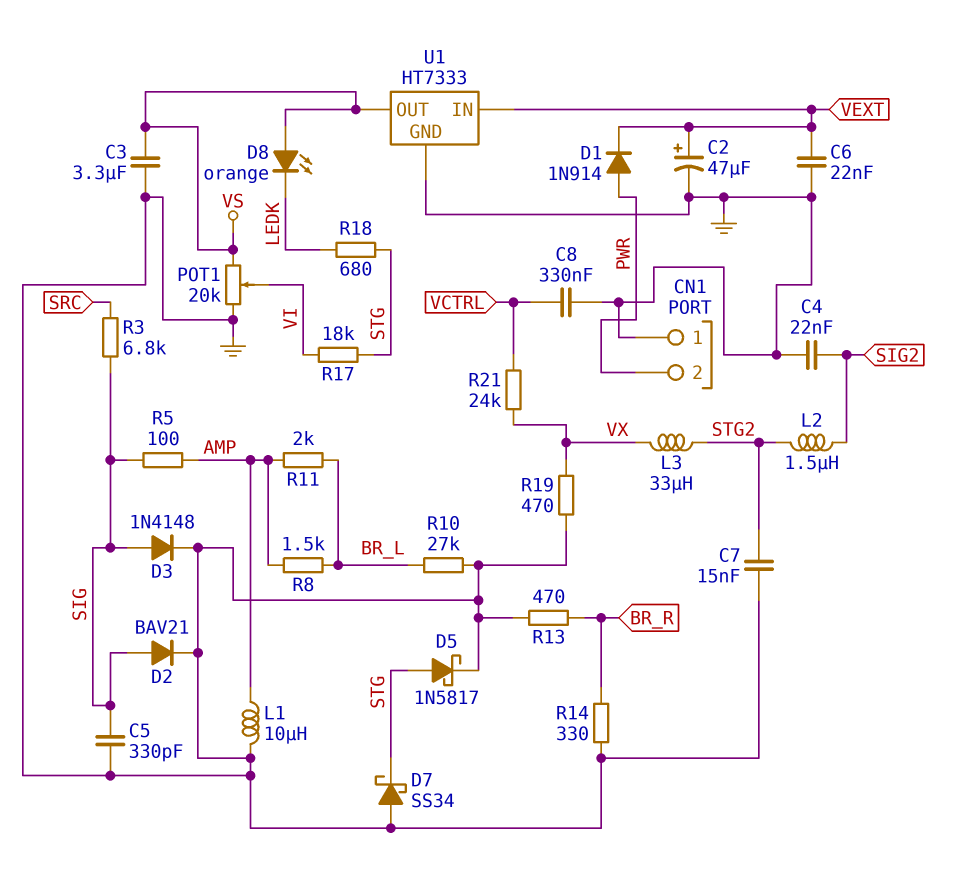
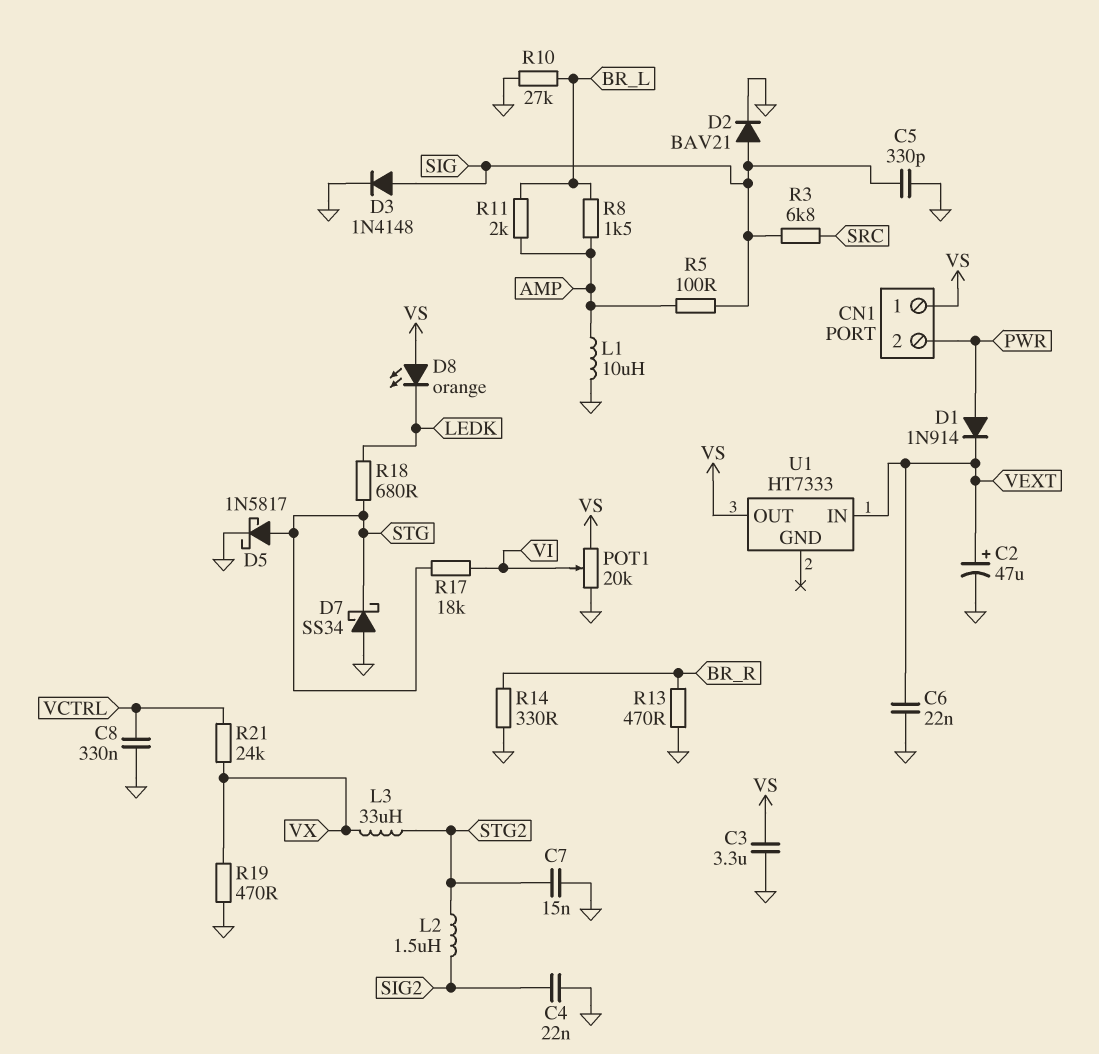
CN1 pin 1: GND -> VS
U1 pin GND: GND -> none

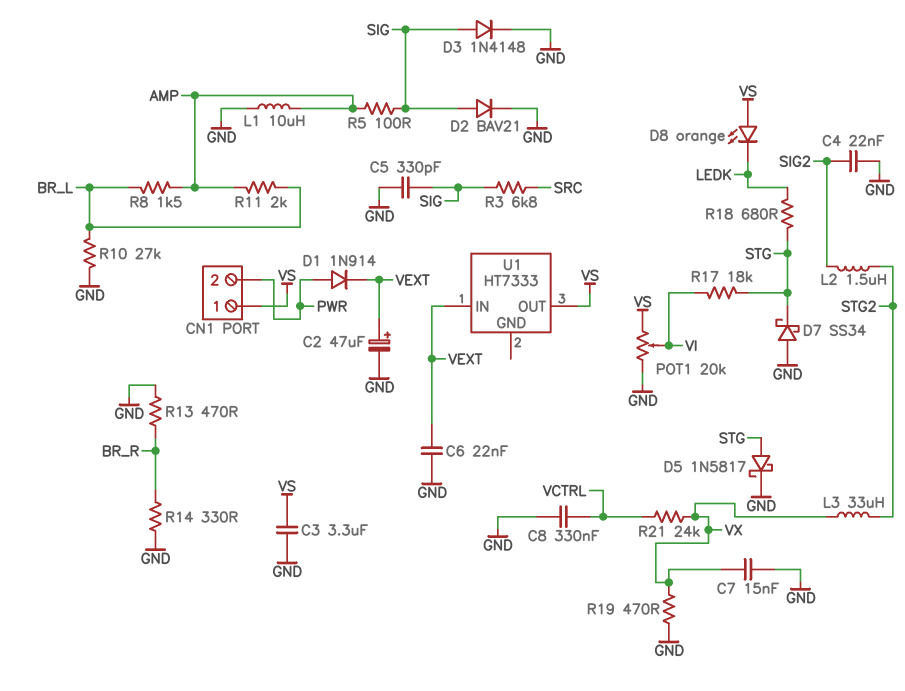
C7: 15nF (GND, STG2) -> 15nF (GND, VX)

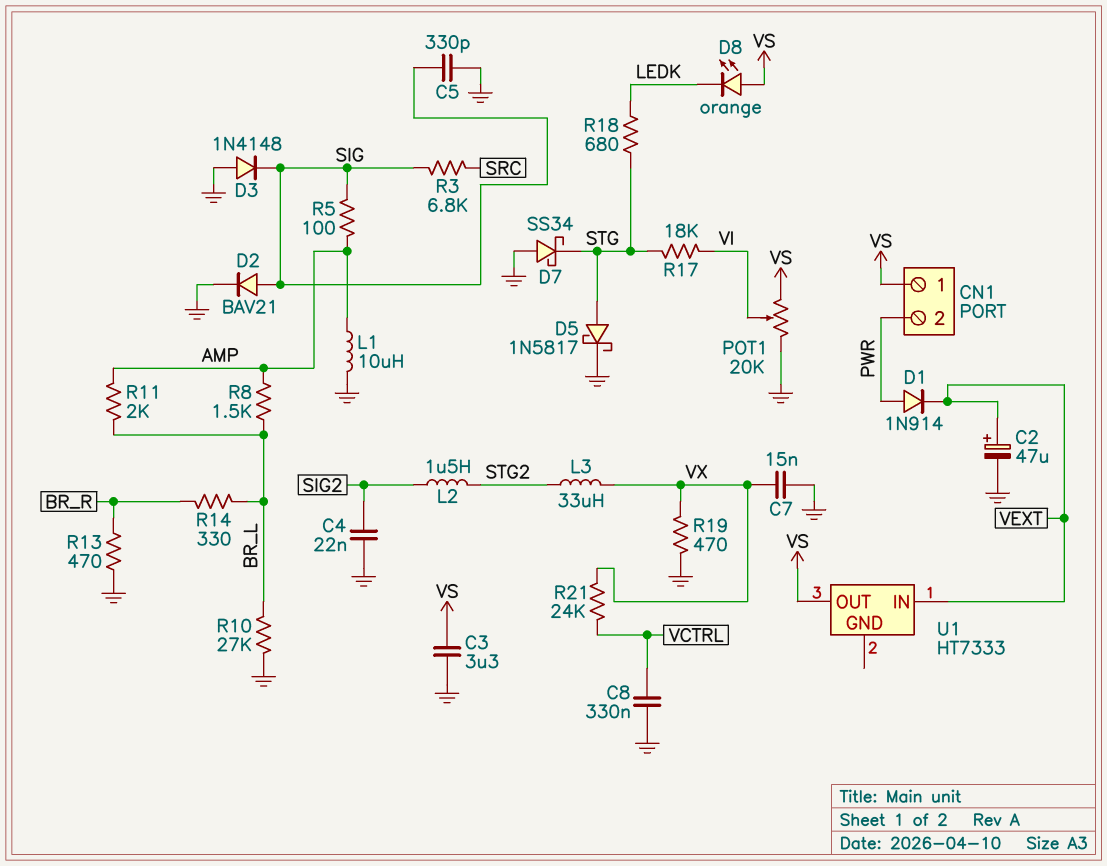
C6: 22nF (GND, VEXT) -> none
D3: diode 1N4148 (A SIG, K GND) -> diode 1N4148 (A GND, K SIG)
R14: 330 (BR_R, GND) -> 330 (BR_L, BR_R)

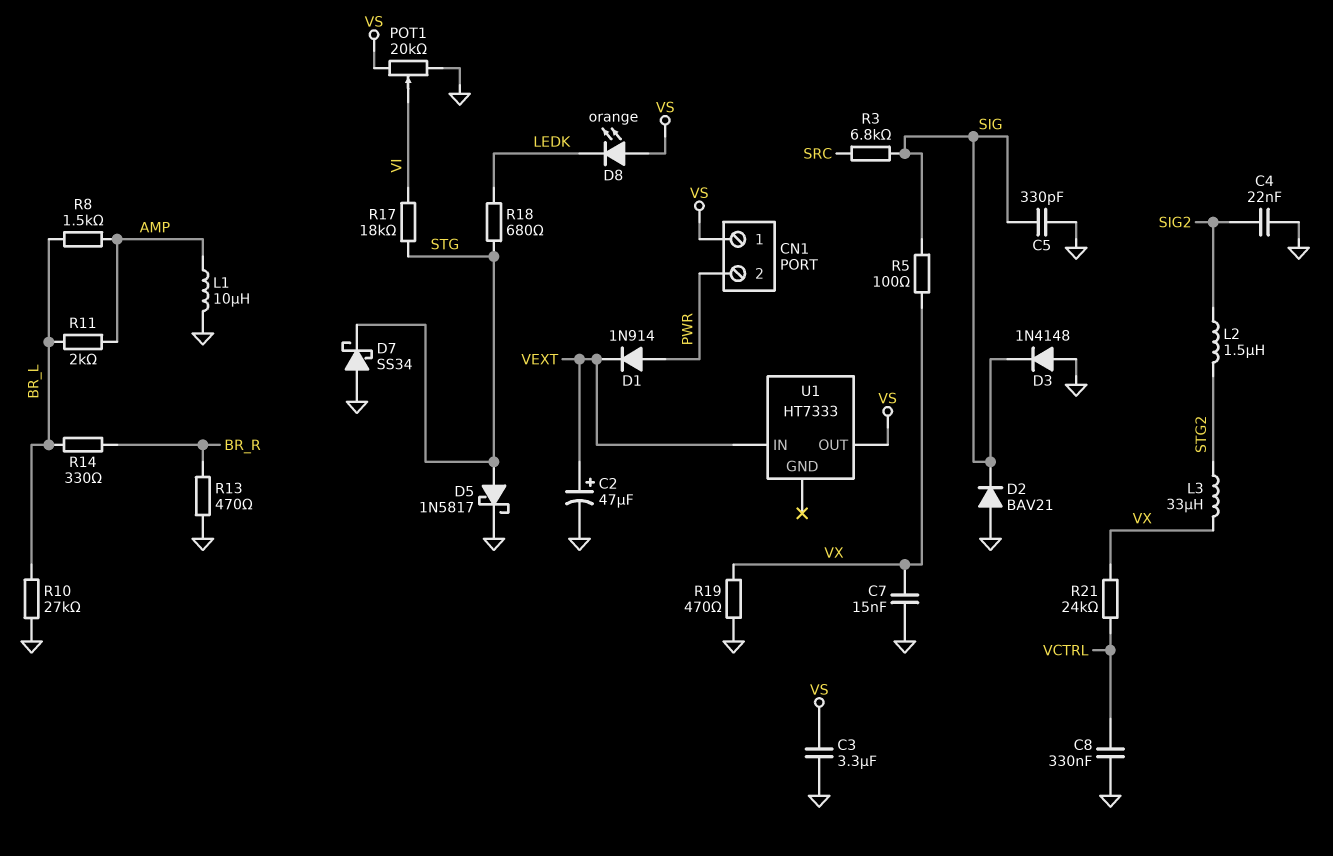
D2: diode BAV21 (A SIG, K GND) -> diode BAV21 (A GND, K SIG)
R5: 100 (AMP, SIG) -> 100 (SIG, VX)

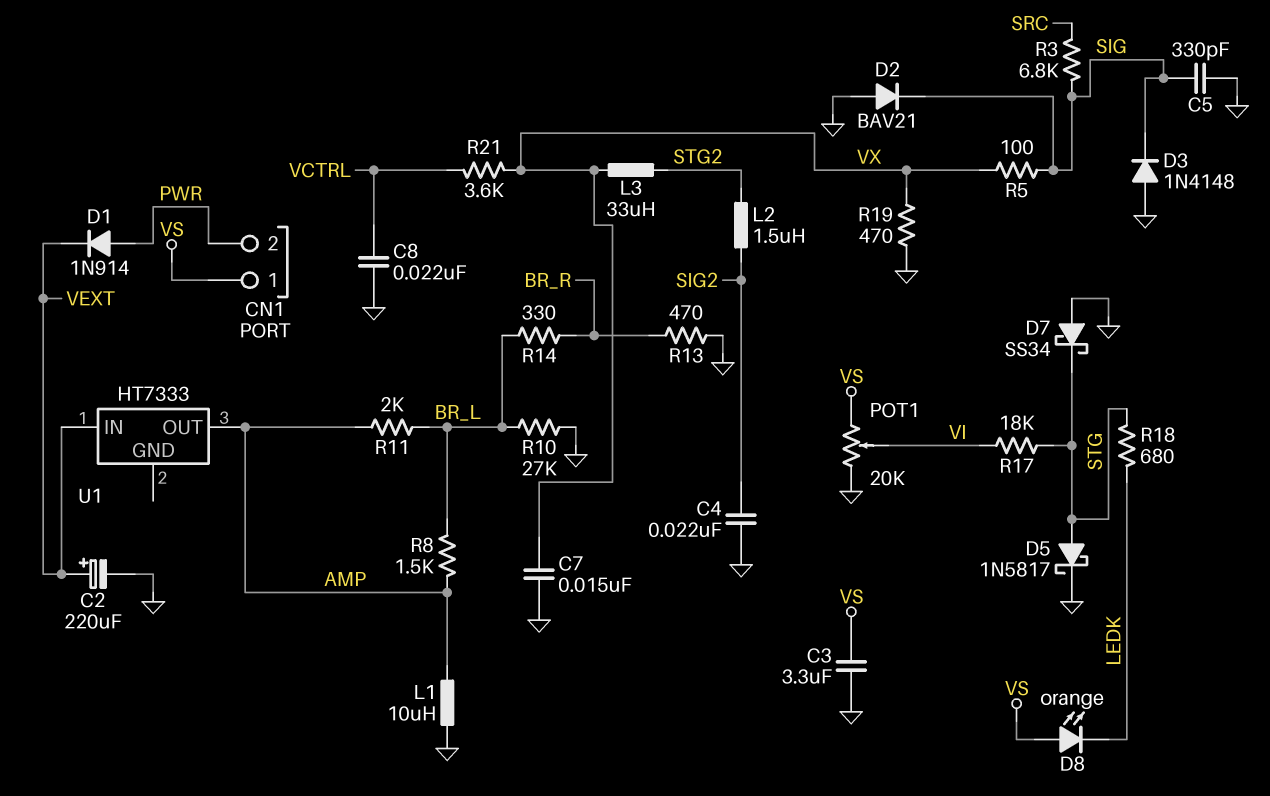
C2: 47uF (plus VEXT, minus GND) -> 220uF (plus VEXT, minus GND)
C8: 330nF (GND, VCTRL) -> 22nF (GND, VCTRL)
R21: 24k (VCTRL, VX) -> 3.6k (VCTRL, VX)
U1 pin OUT: VS -> AMP

